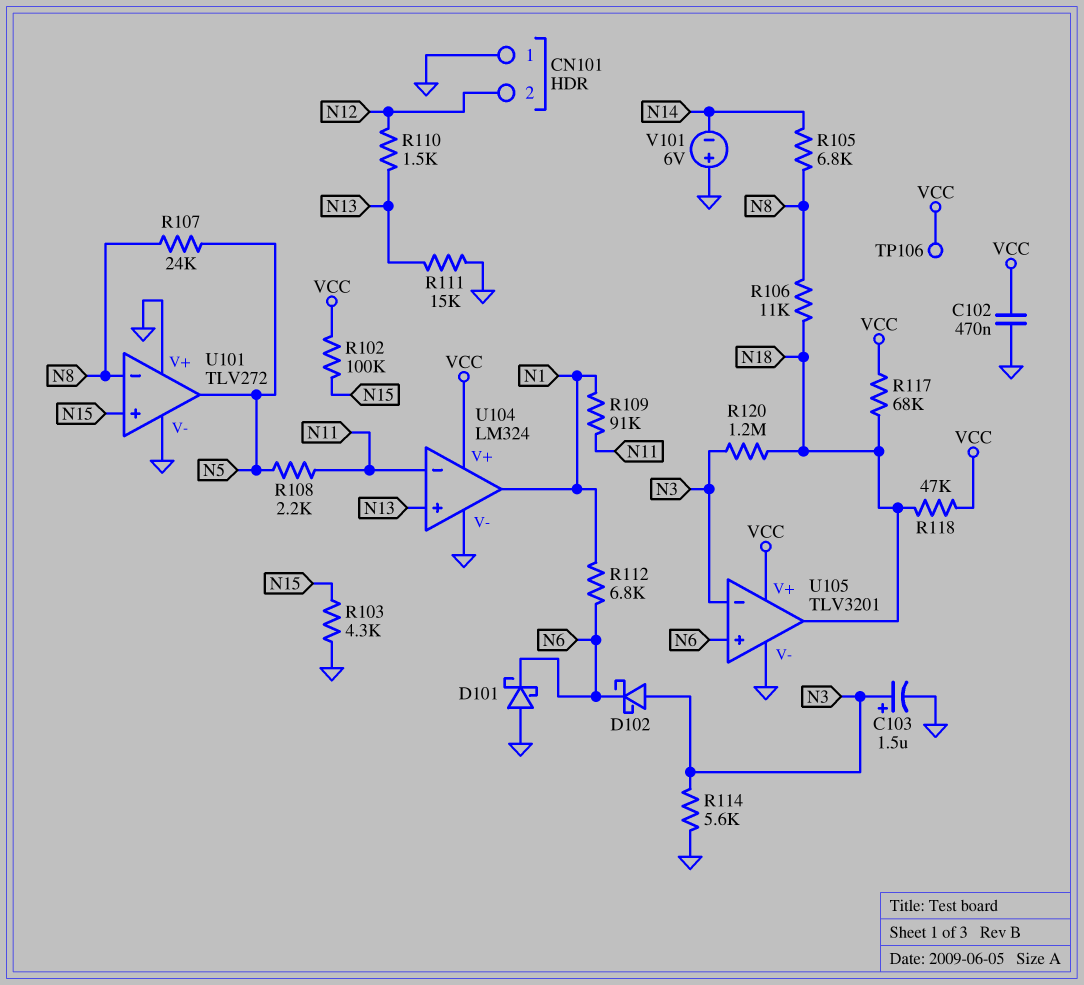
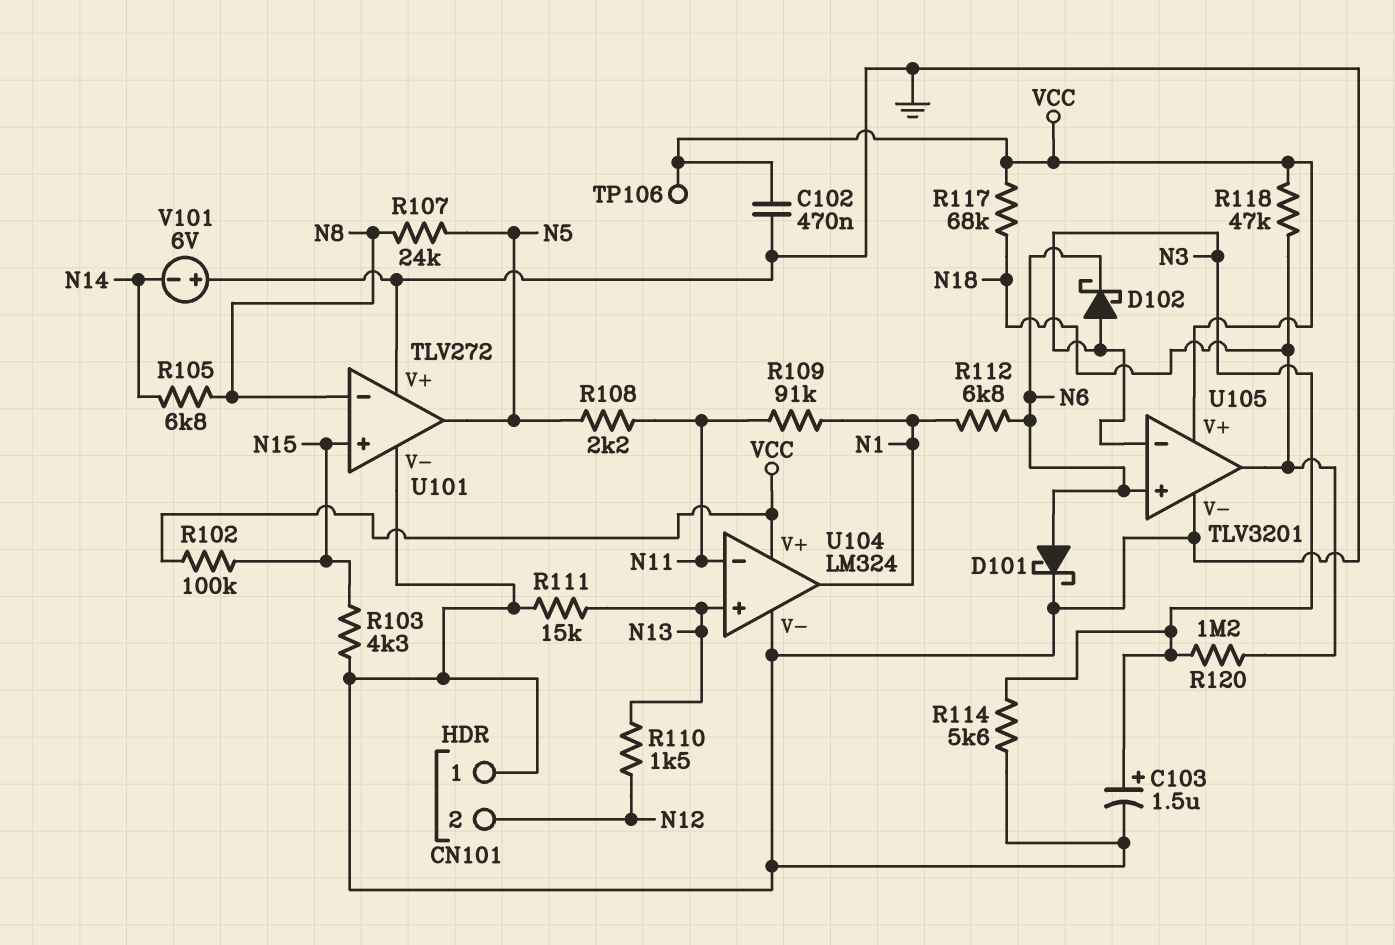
D101: schottky (A GND, K N6) -> schottky (A N6, K GND)
R106: 11k (N8, N18) -> none

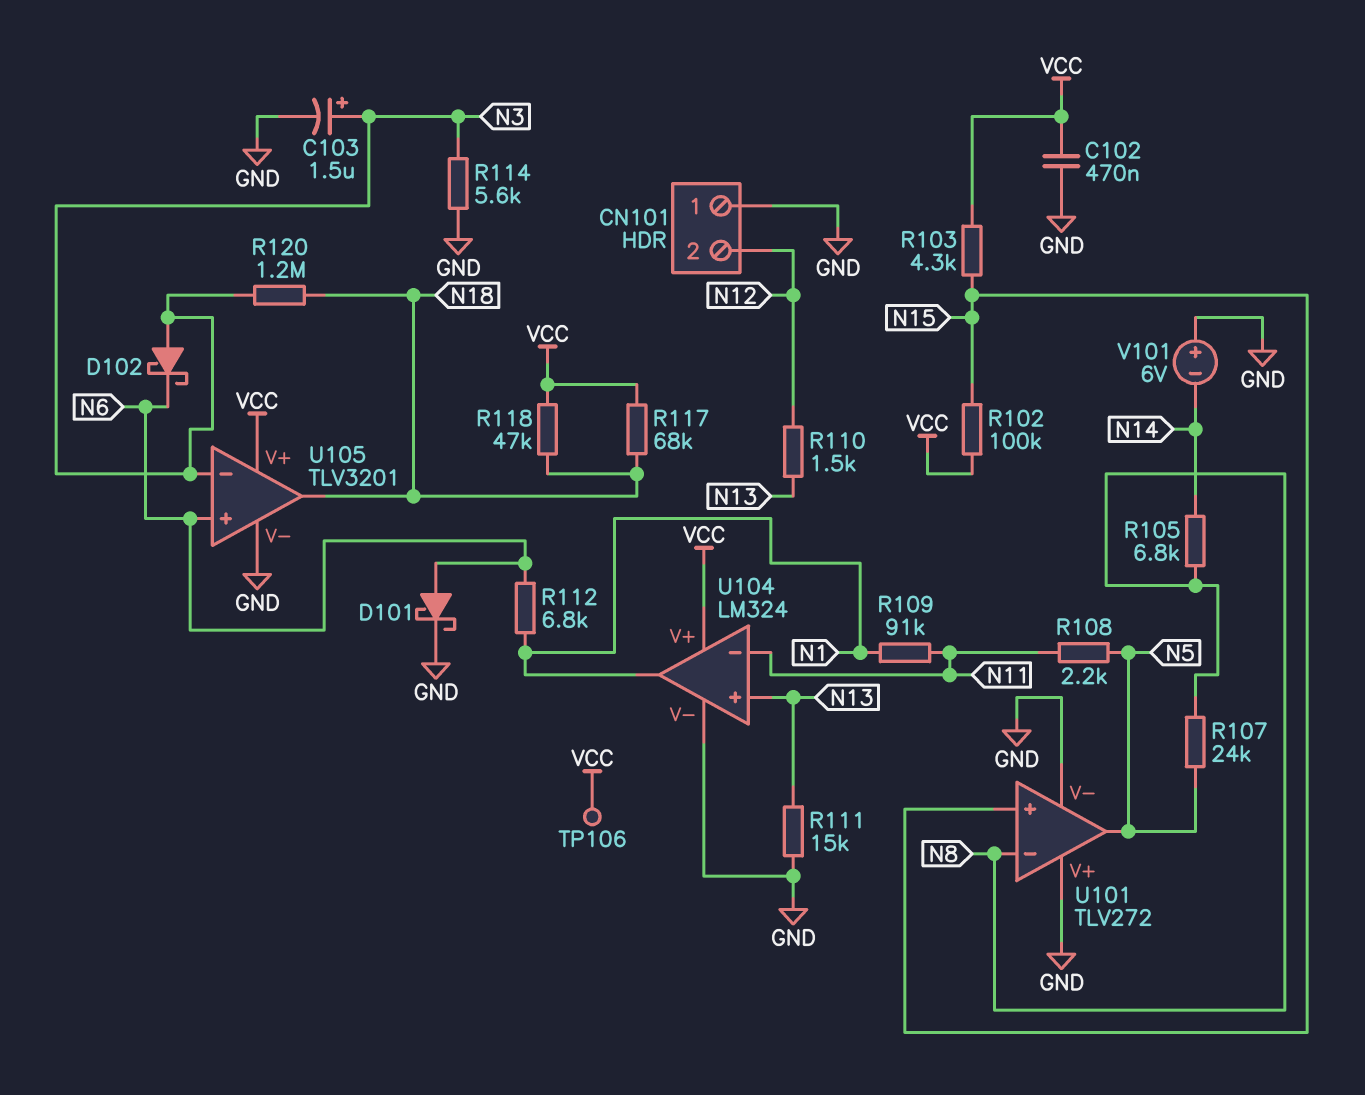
R103: 4.3k (GND, N15) -> 4.3k (N15, VCC)

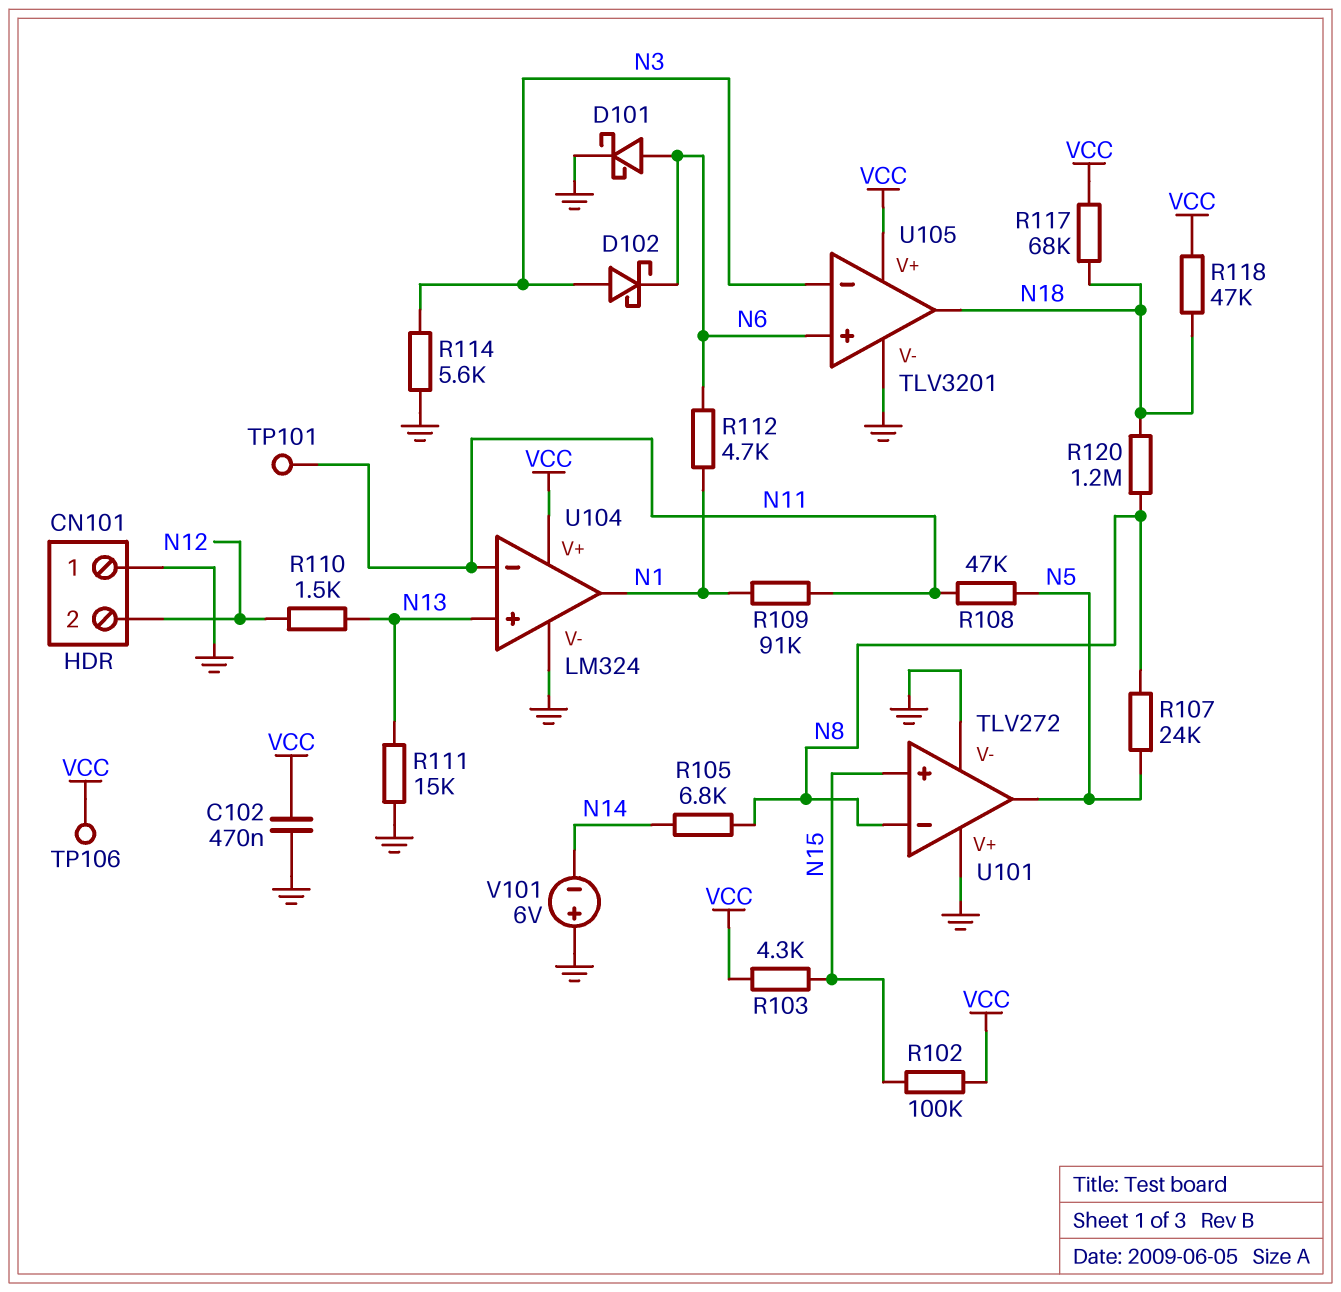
C103: 1.5uF (plus N3, minus GND) -> none
R108: 2.2k (N5, N11) -> 47k (N5, N11)
R112: 6.8k (N1, N6) -> 4.7k (N1, N6)
R120: 1.2M (N3, N18) -> 1.2M (N8, N18)
TP101: none -> test point (N11)

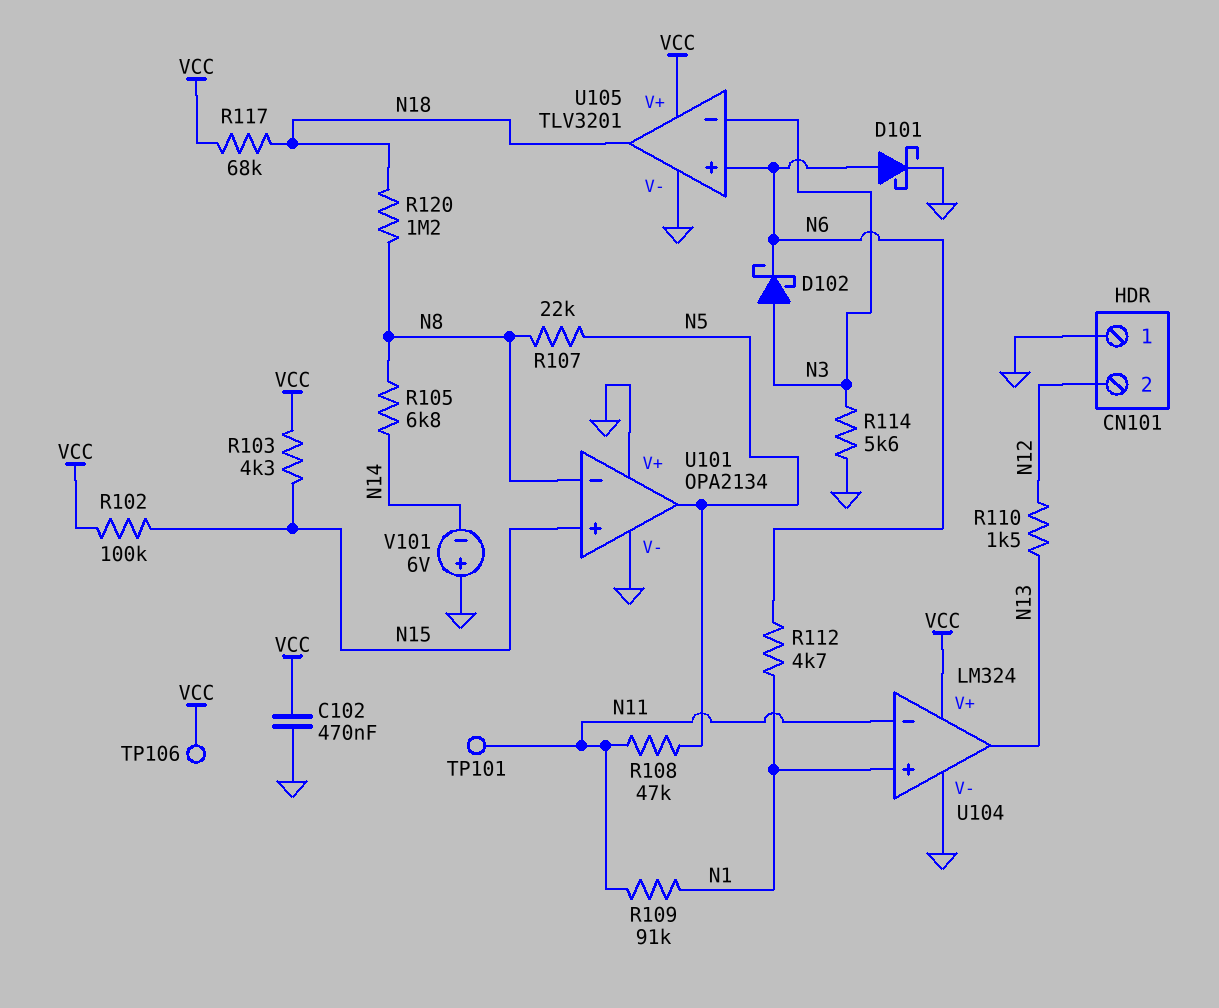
R107: 24k (N5, N8) -> 22k (N5, N8)
R111: 15k (GND, N13) -> none
R118: 47k (N18, VCC) -> none
U101: TLV272 -> OPA2134
U104 pin in+: N13 -> N1
U104 pin out: N1 -> N13

